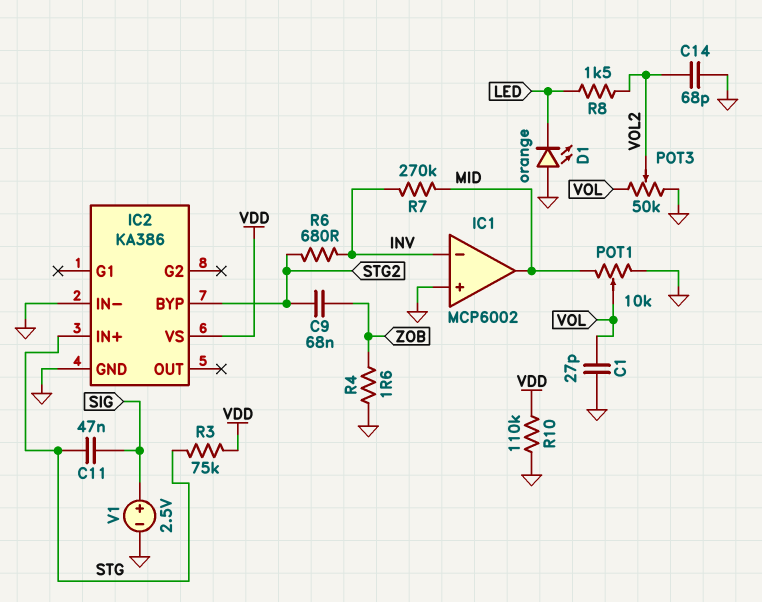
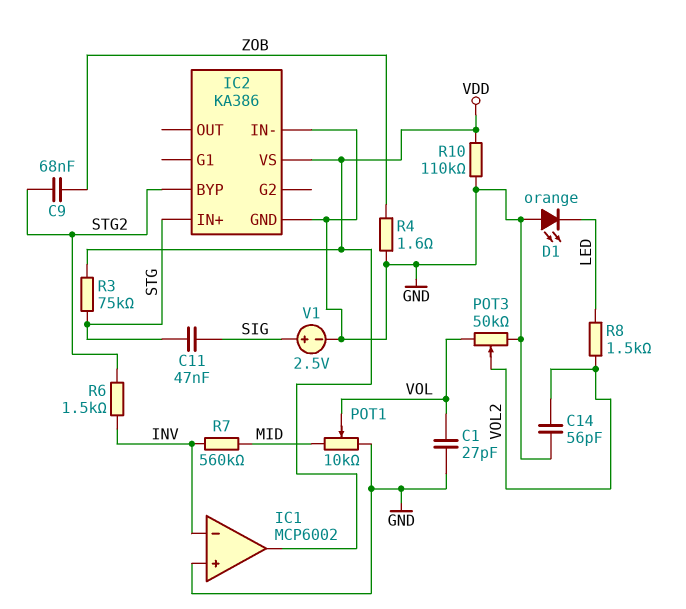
C14: 68pF (GND, VOL2) -> 56pF (GND, VOL2)
IC1 pin out: MID -> VDD
R6: 680 (INV, STG2) -> 1.5k (INV, STG2)
R7: 270k (INV, MID) -> 560k (INV, MID)

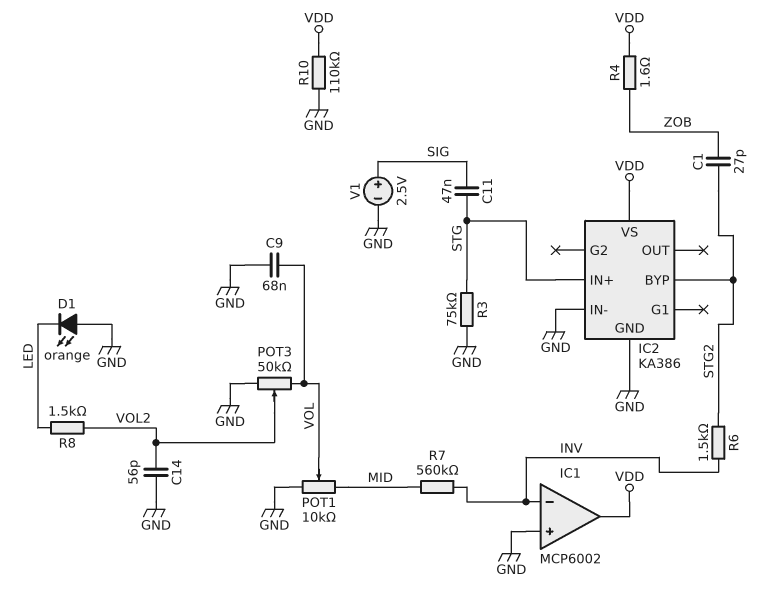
C1: 27pF (GND, VOL) -> 27pF (STG2, ZOB)
C9: 68nF (STG2, ZOB) -> 68nF (GND, VOL)
R3: 75k (STG, VDD) -> 75k (GND, STG)
R4: 1.6 (GND, ZOB) -> 1.6 (VDD, ZOB)

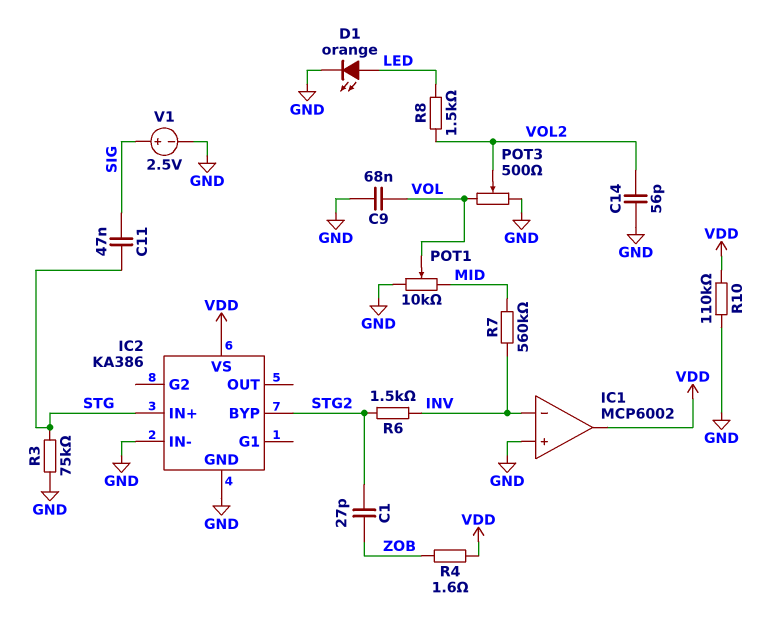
D1: LED orange (A GND, K LED) -> LED orange (A LED, K GND)
POT3: 50k (GND, VOL, wiper VOL2) -> 500 (GND, VOL, wiper VOL2)

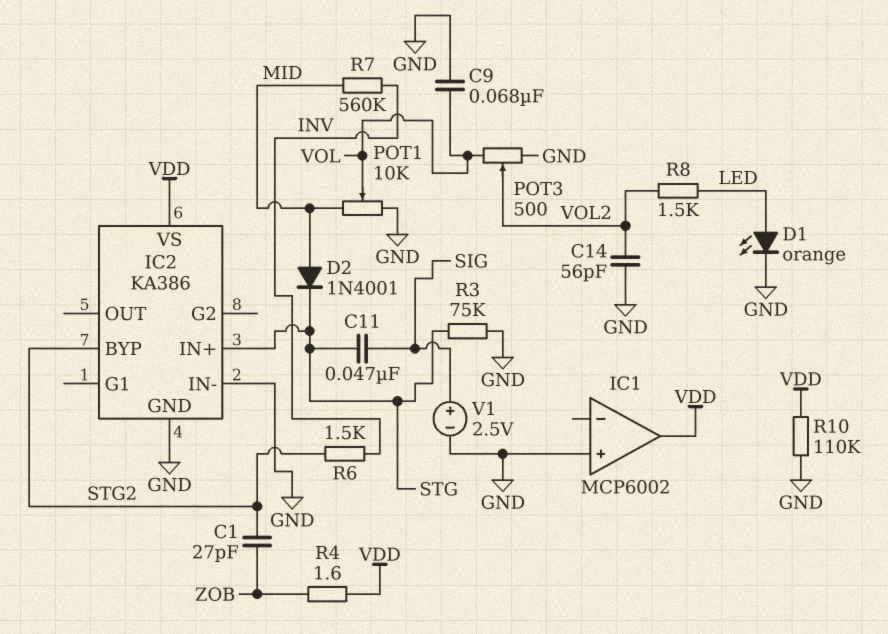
D2: none -> diode 1N4001 (A MID, K STG)
IC1 pin in-: INV -> none

